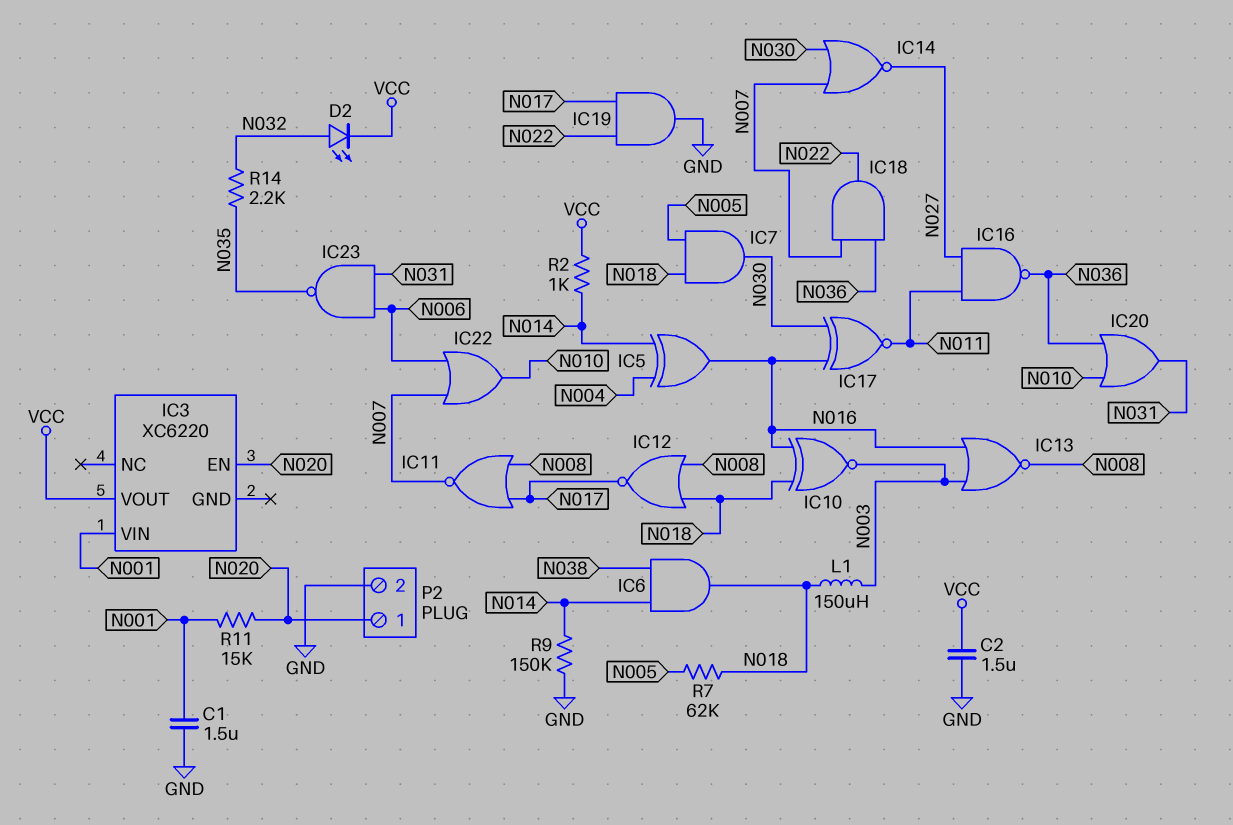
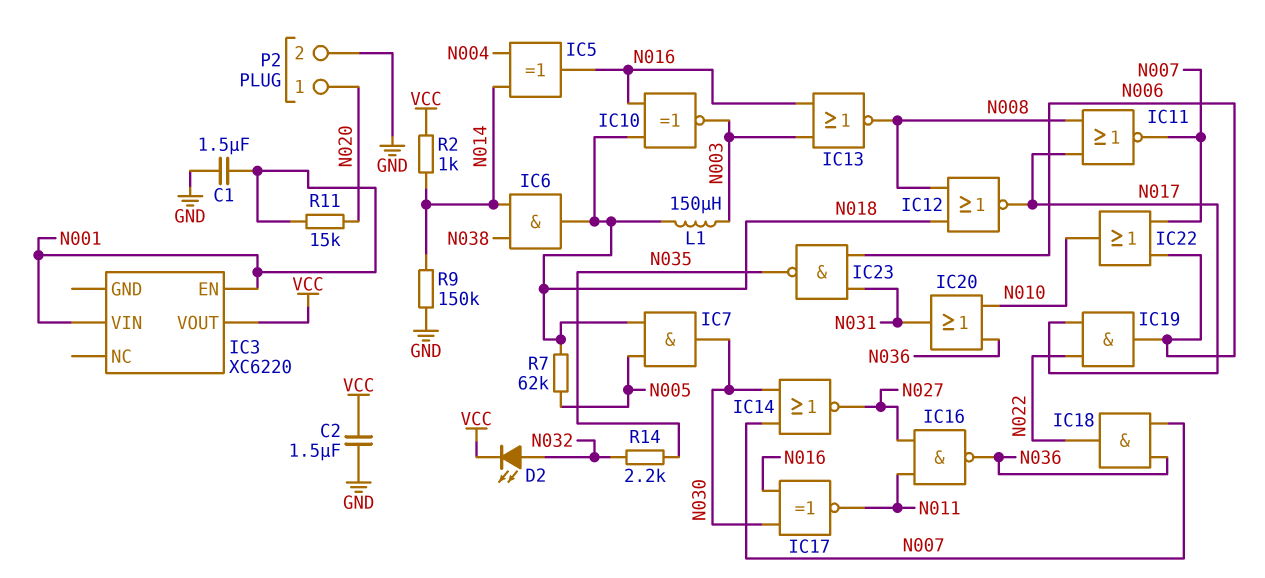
IC3 pin EN: N020 -> N001
IC19: AND (in N017, in N022, out GND) -> AND (in N017, in N022, out N006)

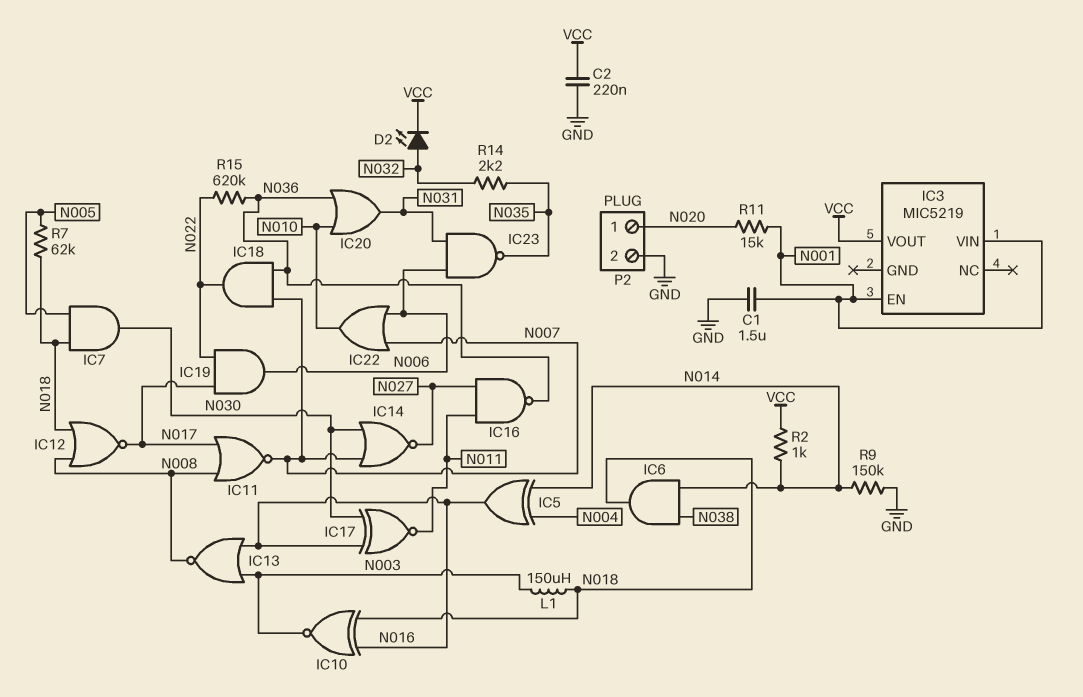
C2: 1.5uF (GND, VCC) -> 220nF (GND, VCC)
IC3: XC6220 -> MIC5219
R15: none -> 620k (N022, N036)

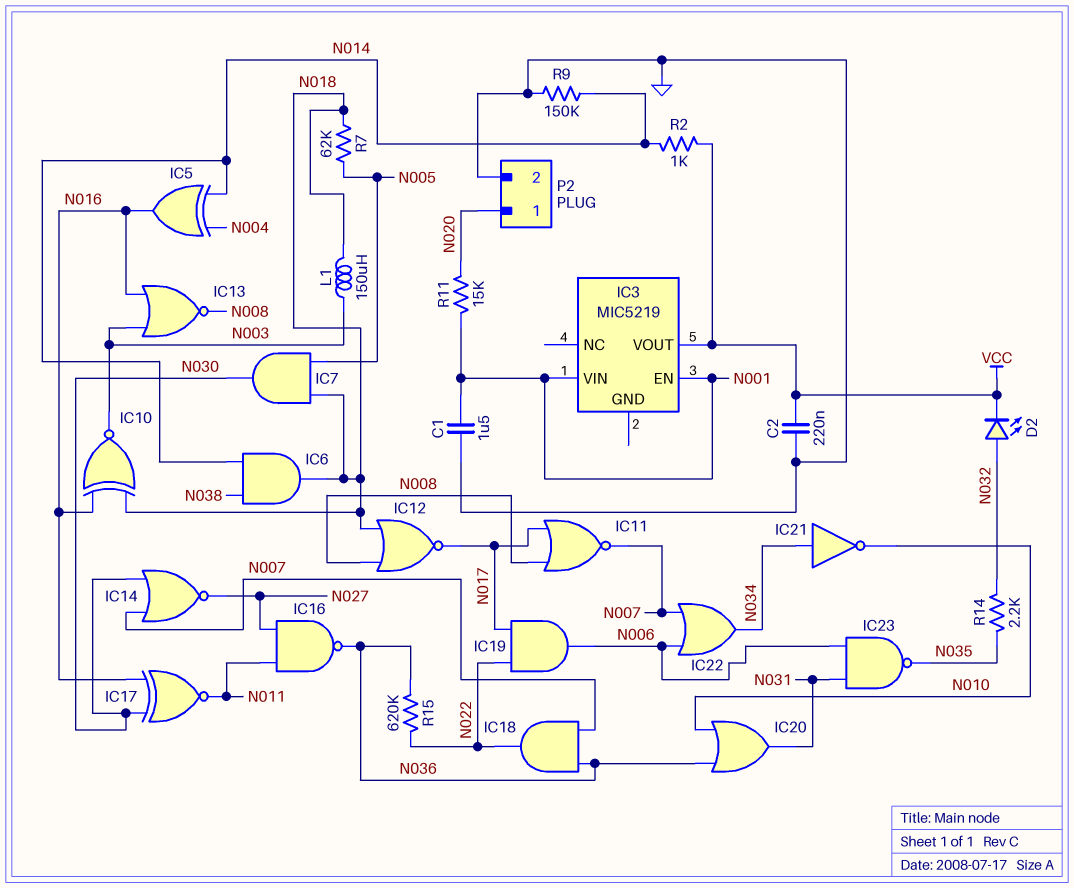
IC21: none -> NOT (in N034, out N010)
IC22: OR (in N006, in N007, out N010) -> OR (in N006, in N007, out N034)

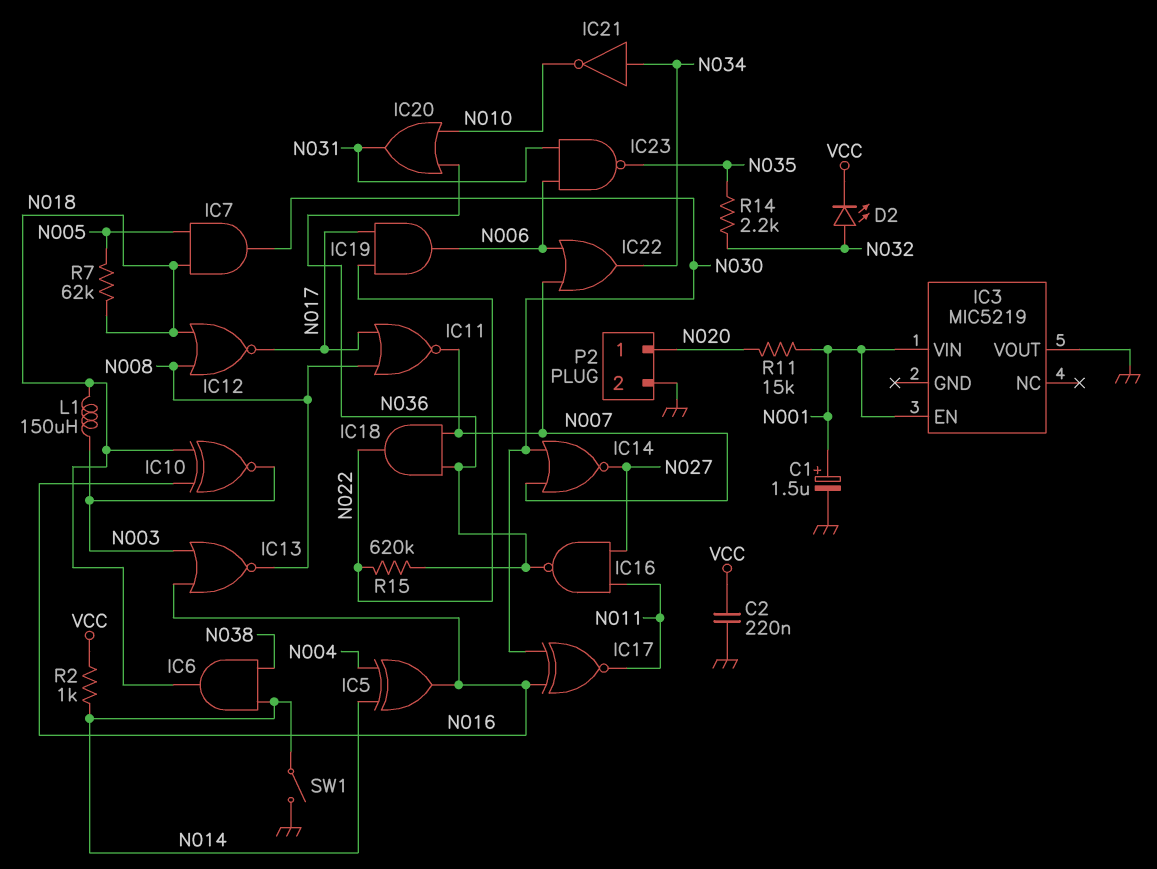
C1: 1.5uF (GND, N001) -> 1.5uF (plus N001, minus GND)
IC3 pin VOUT: VCC -> GND
R9: 150k (GND, N014) -> none
SW1: none -> switch (GND, N014)

